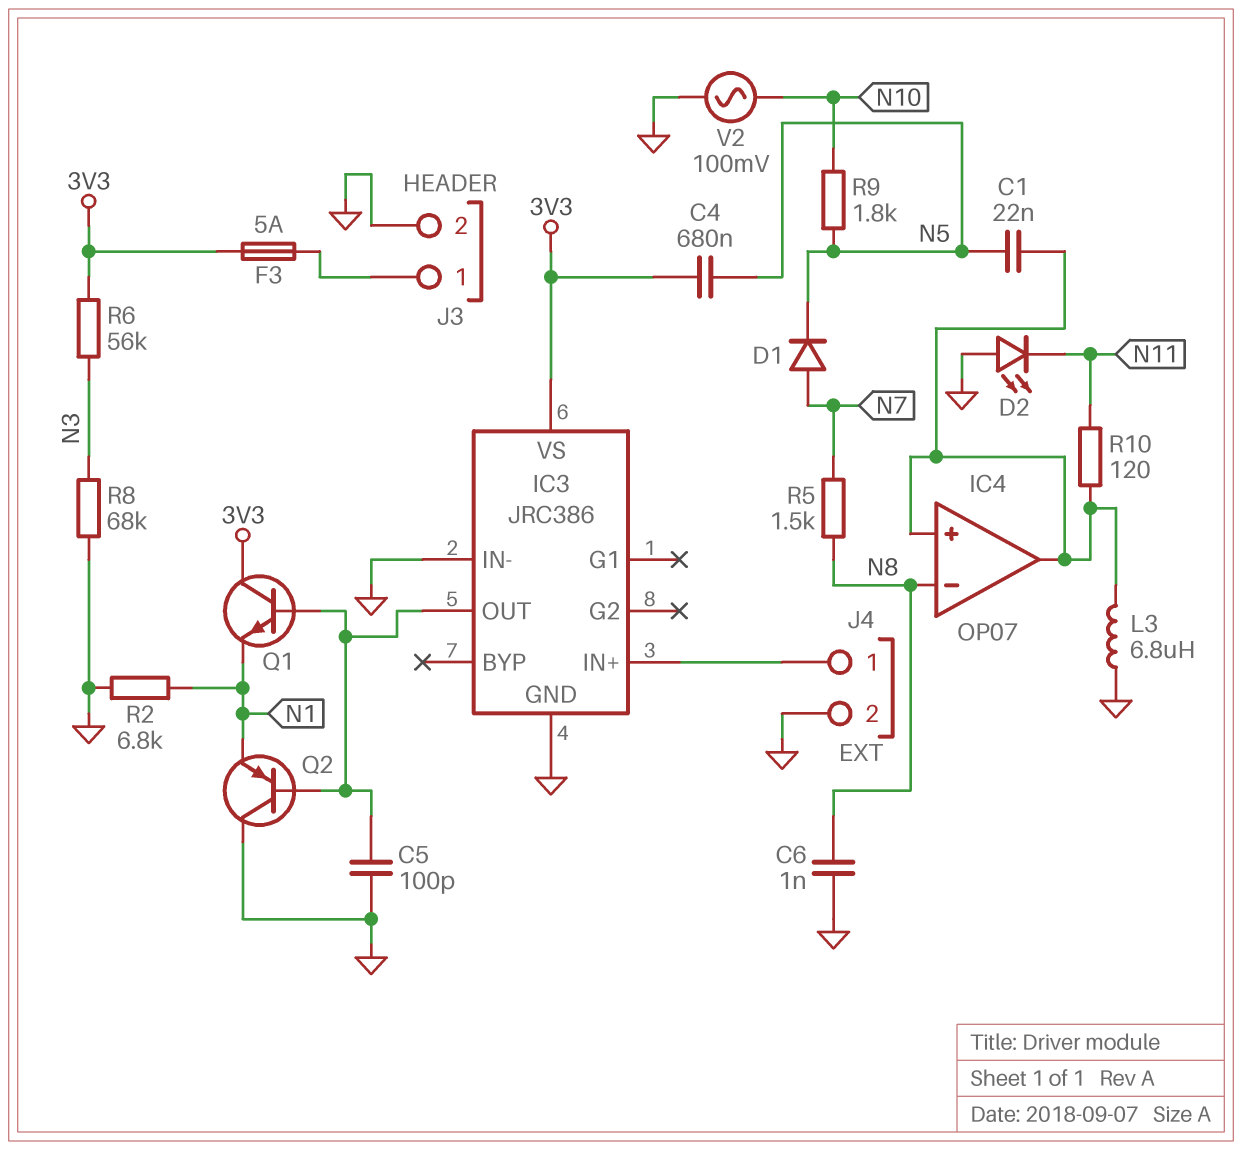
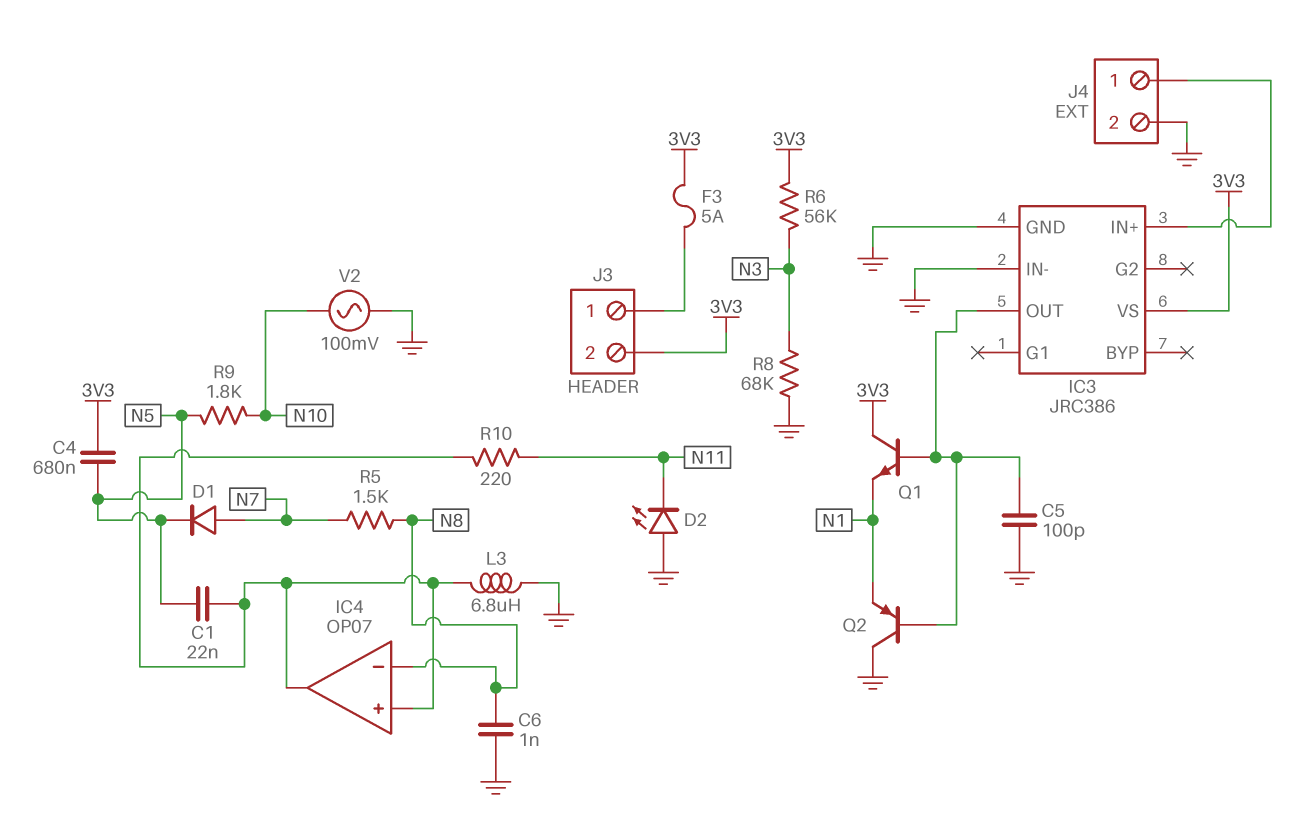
J3 pin 2: GND -> 3V3
R2: 6.8k (GND, N1) -> none
R10: 120 (IC4/in+, N11) -> 220 (IC4/in+, N11)

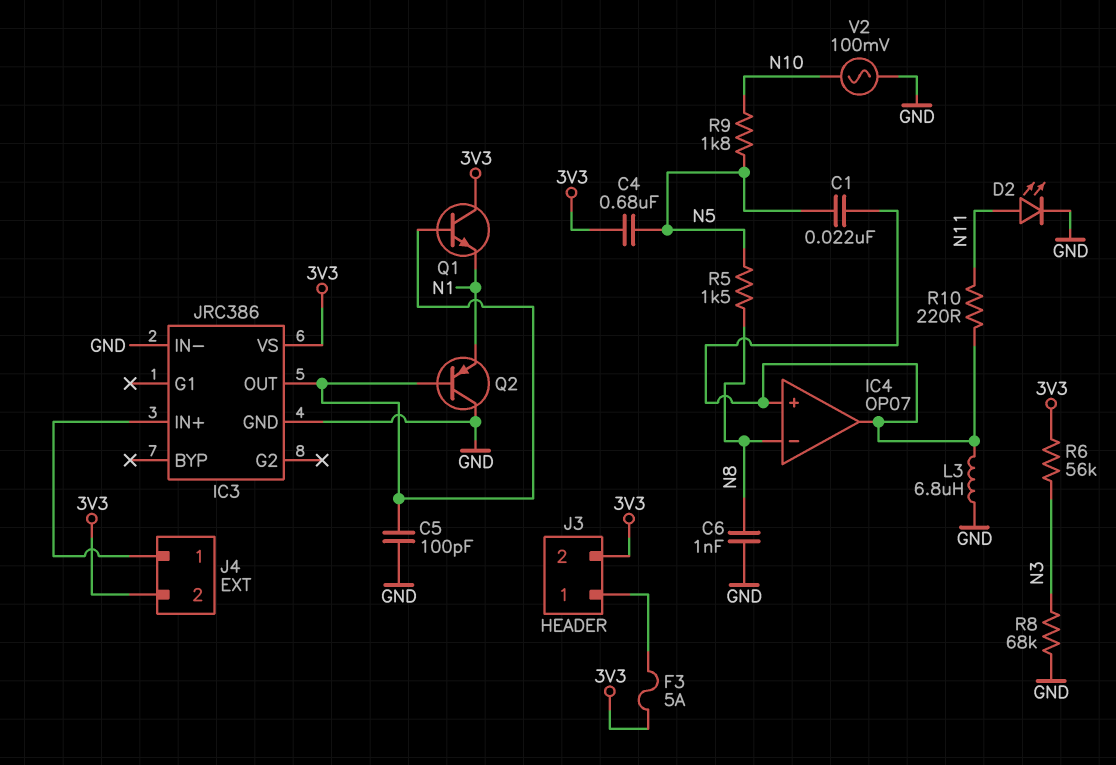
D1: diode (A N7, K N5) -> none
D2: LED (A GND, K N11) -> LED (A N11, K GND)
J4 pin 2: GND -> 3V3
R5: 1.5k (N7, N8) -> 1.5k (N5, N8)

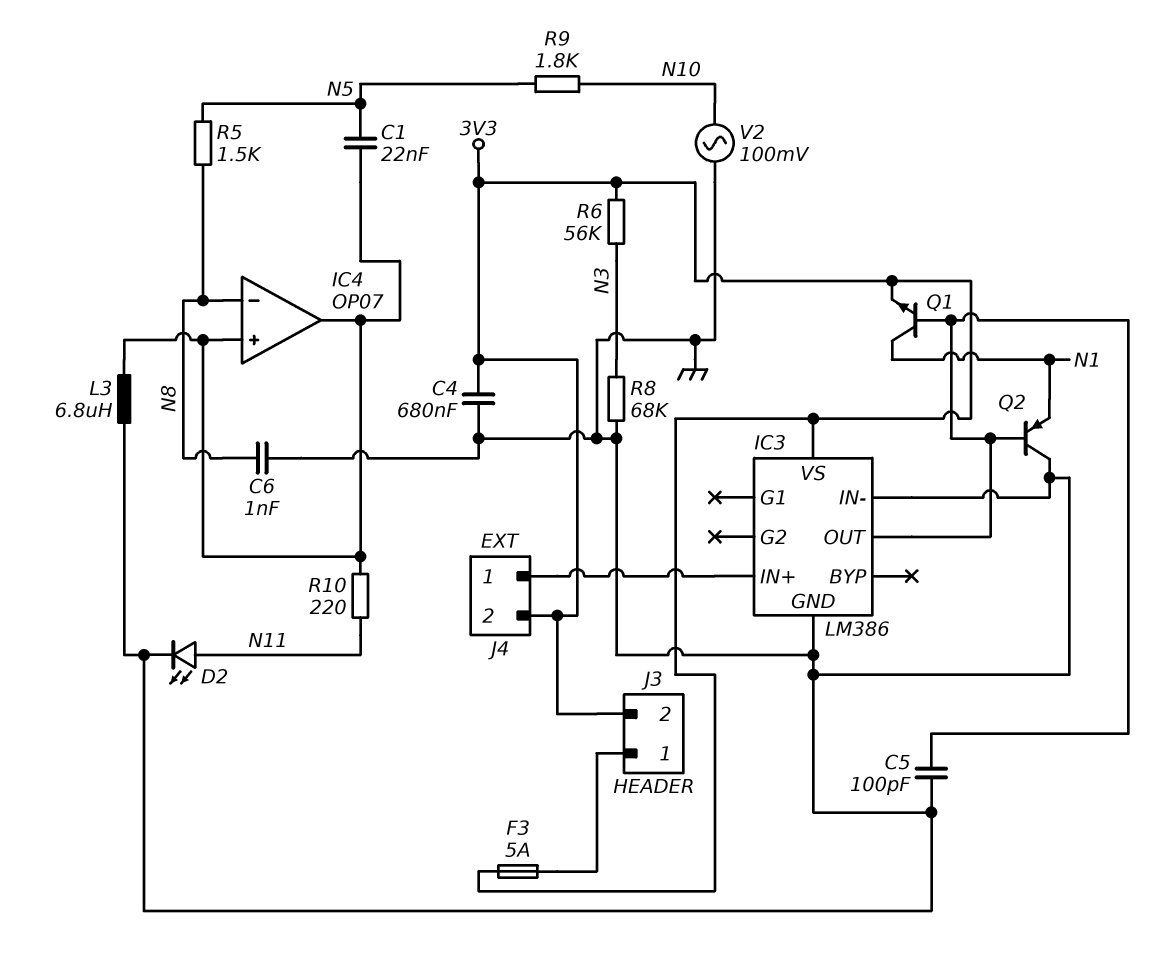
C4: 680nF (3V3, N5) -> 680nF (3V3, GND)
IC3: JRC386 -> LM386
Q1: NPN (B IC3/OUT, C 3V3, E N1) -> NPN (B IC3/OUT, C N1, E 3V3)

